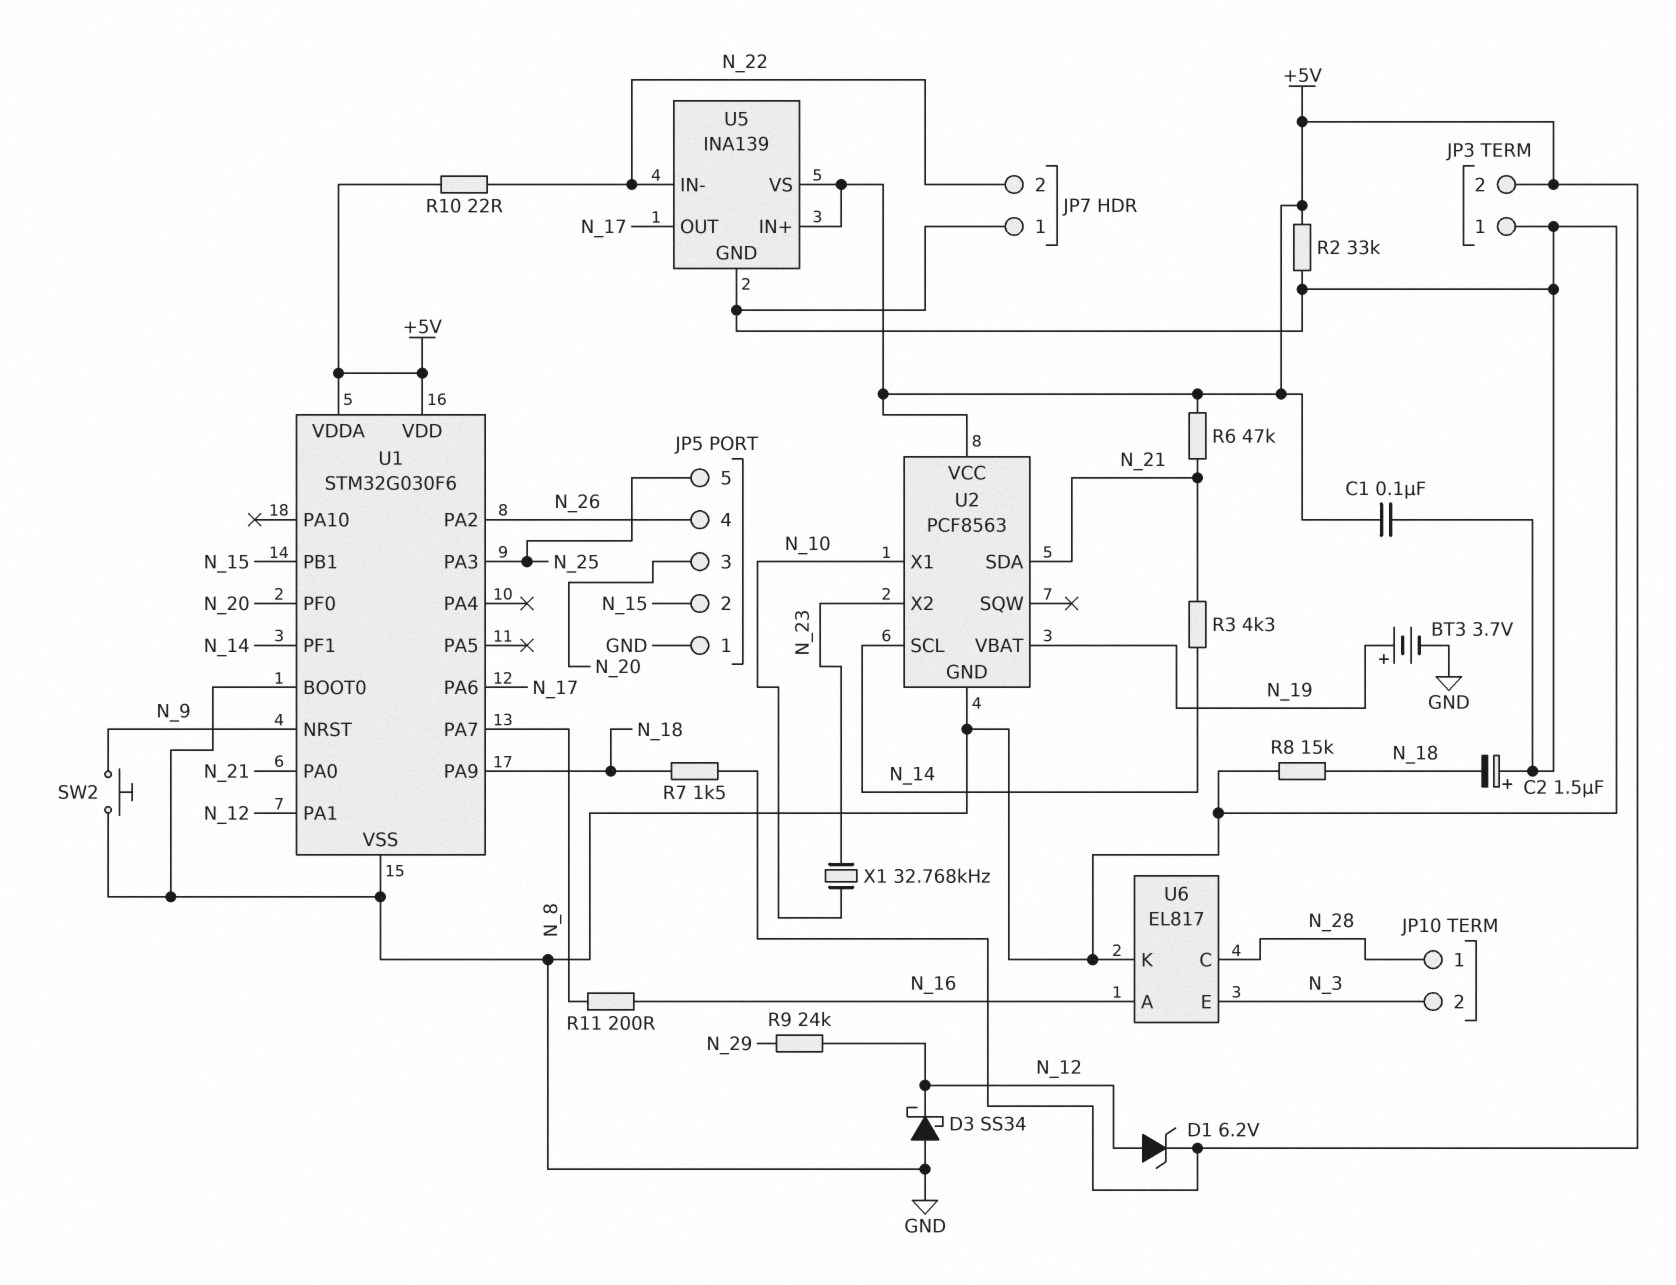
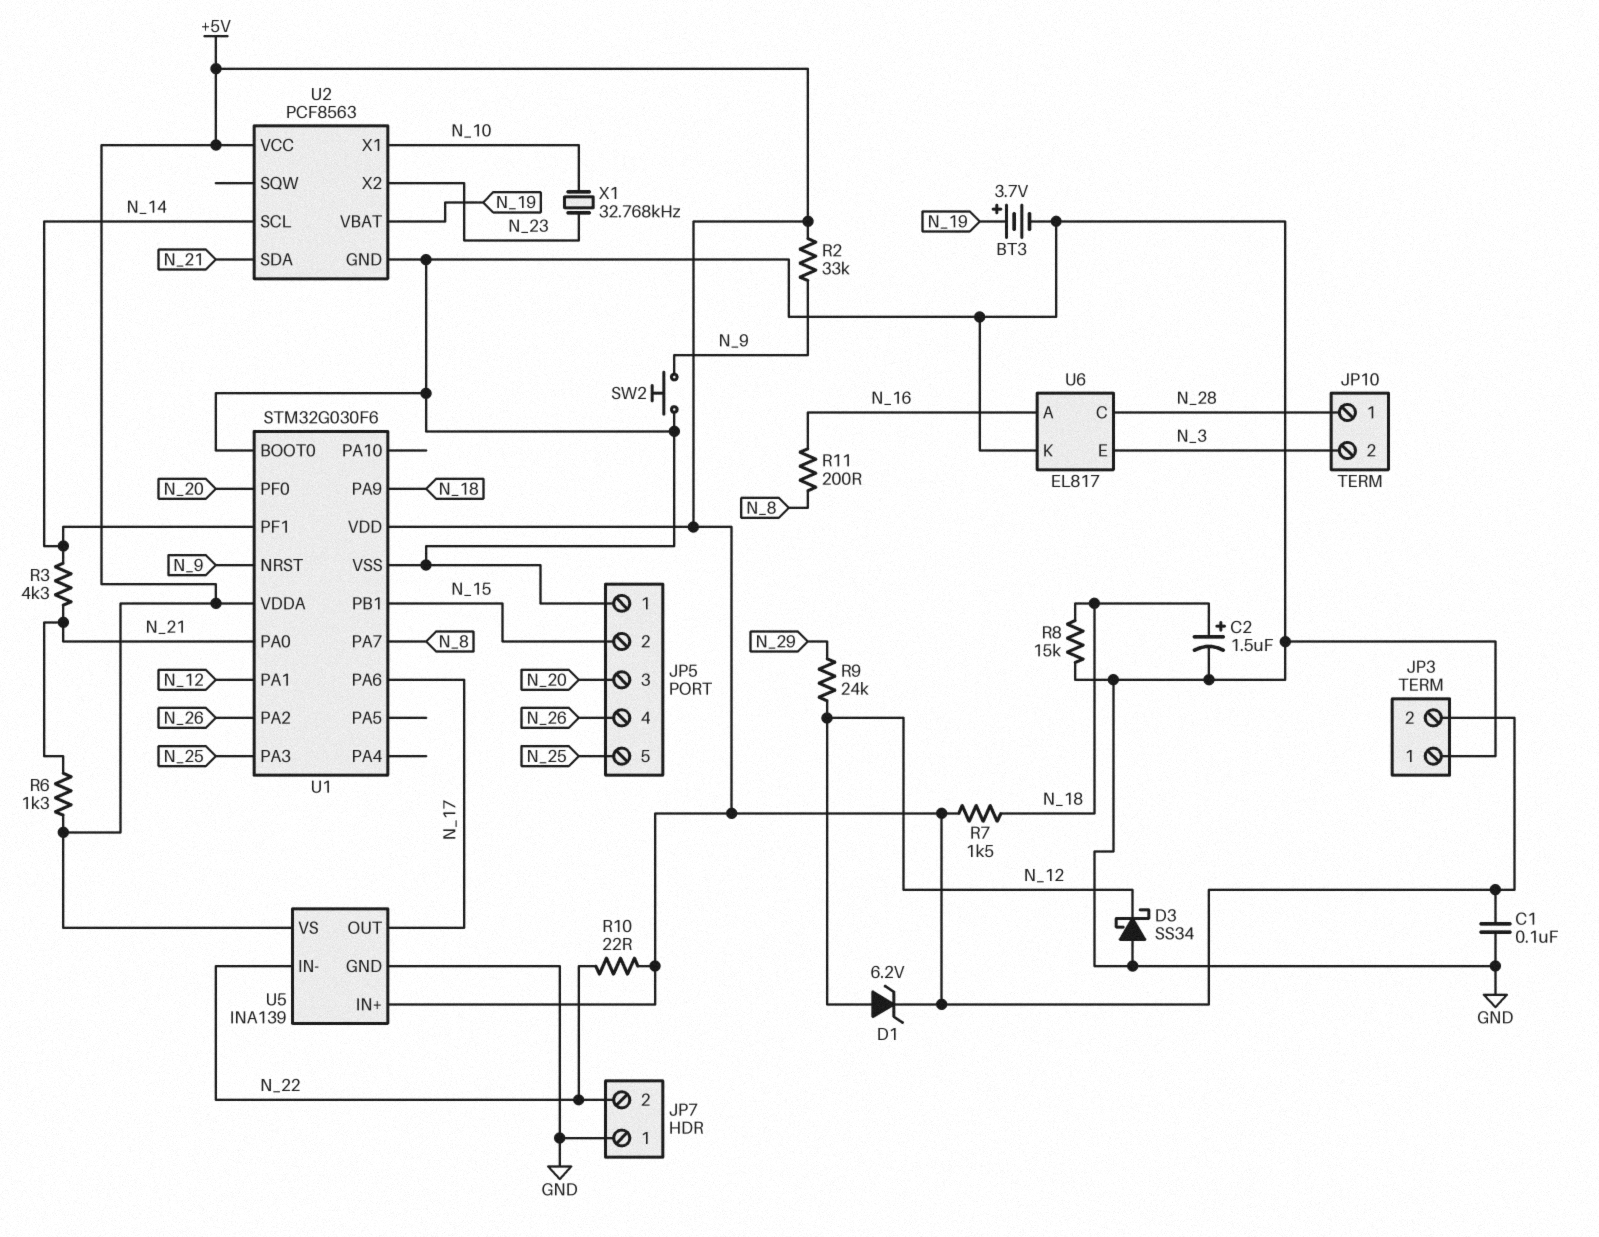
C2: 1.5uF (plus GND, minus N_18) -> 1.5uF (plus N_18, minus GND)
R2: 33k (+5V, GND) -> 33k (+5V, N_9)
R6: 47k (+5V, N_21) -> 1.3k (+5V, N_21)

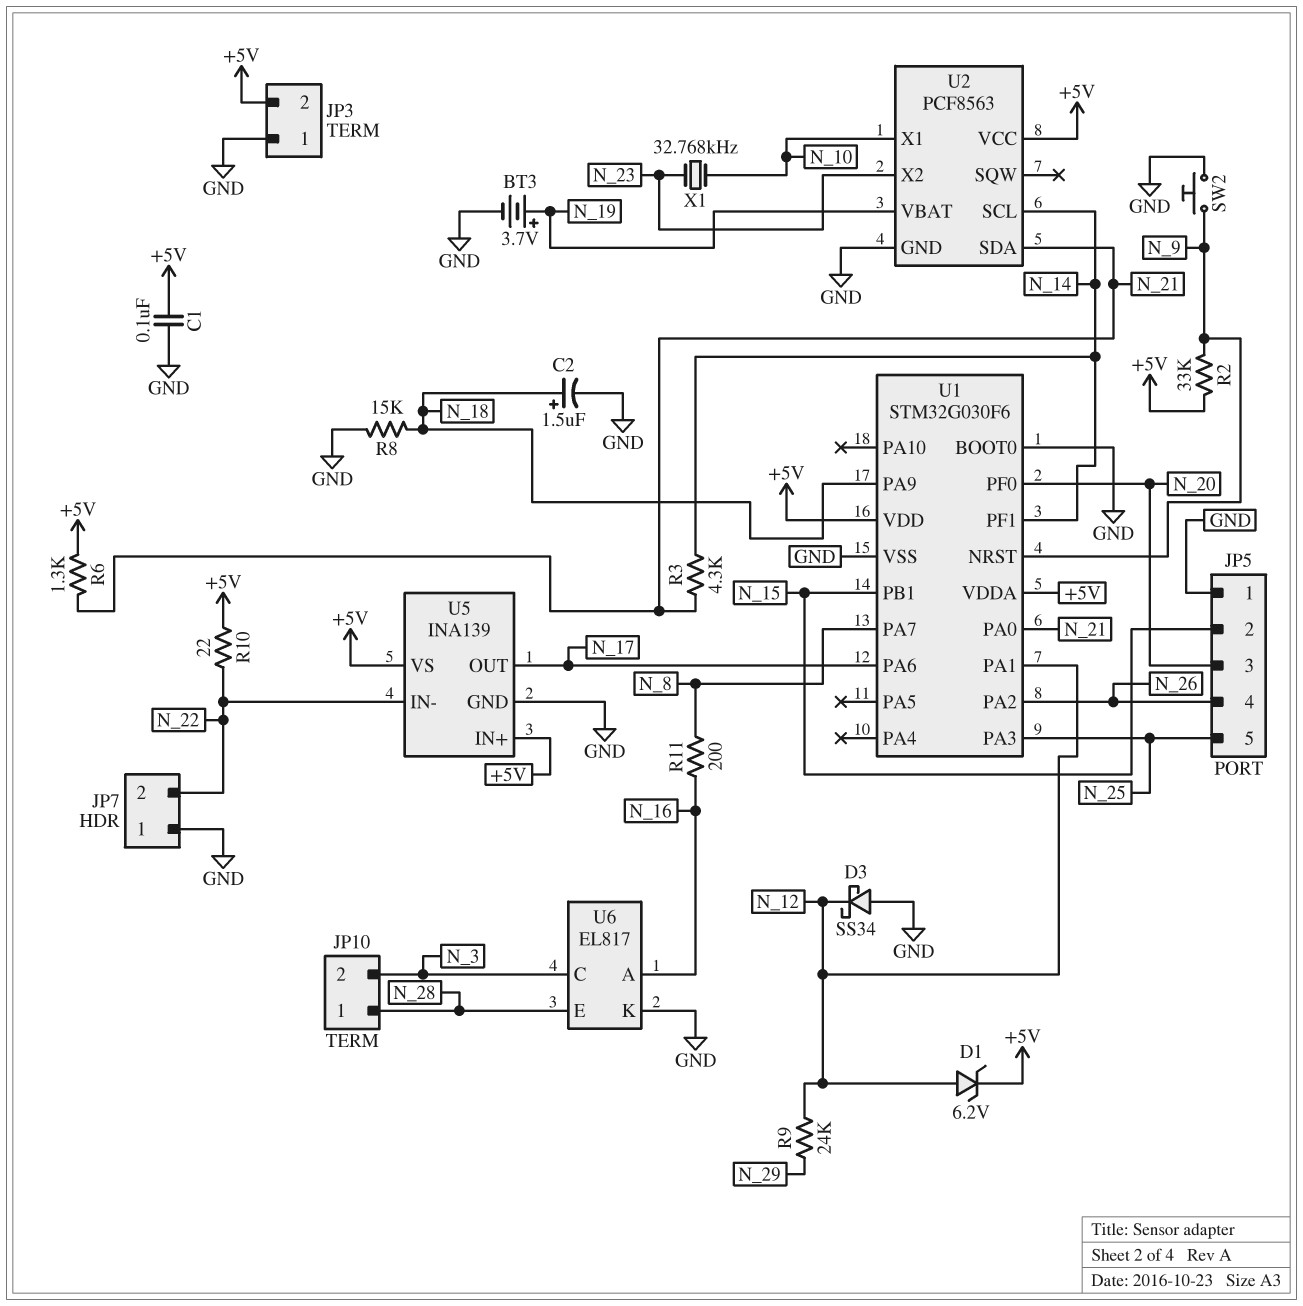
R7: 1.5k (+5V, N_18) -> none
U6 pin C: N_28 -> N_3
U6 pin E: N_3 -> N_28

